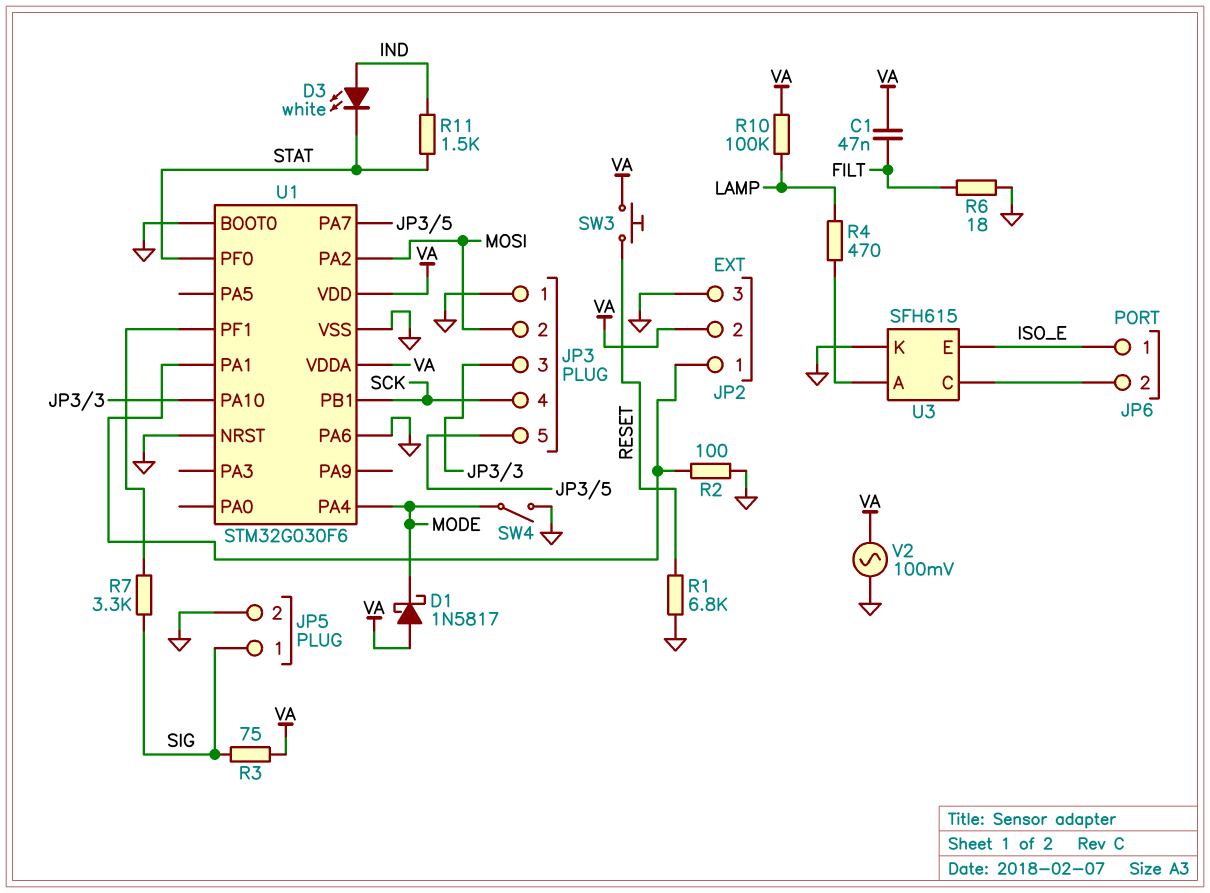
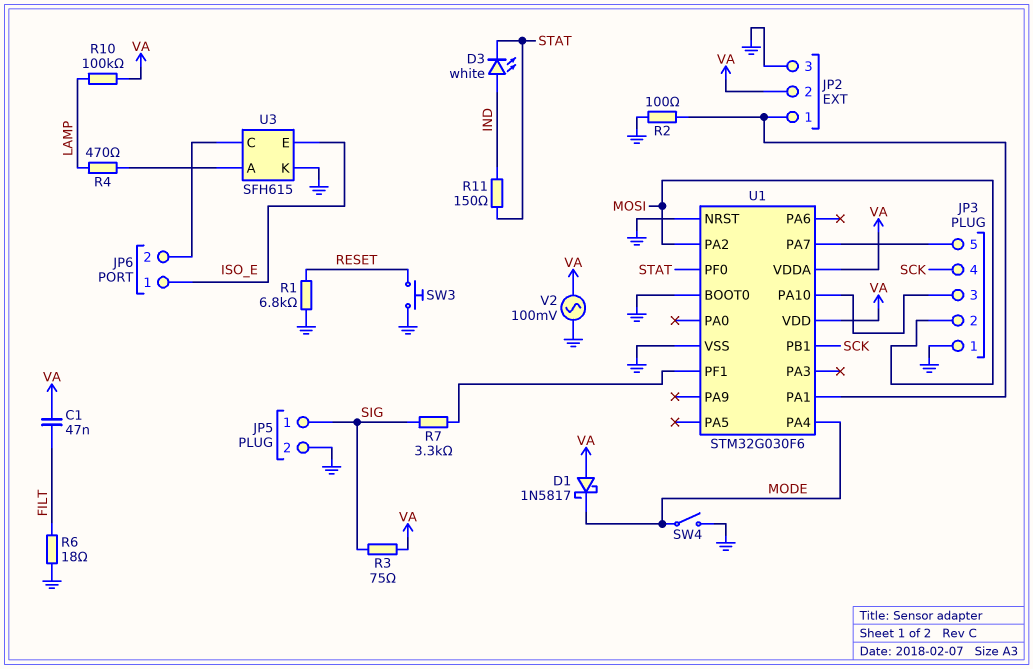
R11: 1.5k (IND, STAT) -> 150 (IND, STAT)
SW3: button (RESET, VA) -> button (GND, RESET)
U1 pin PA6: GND -> none

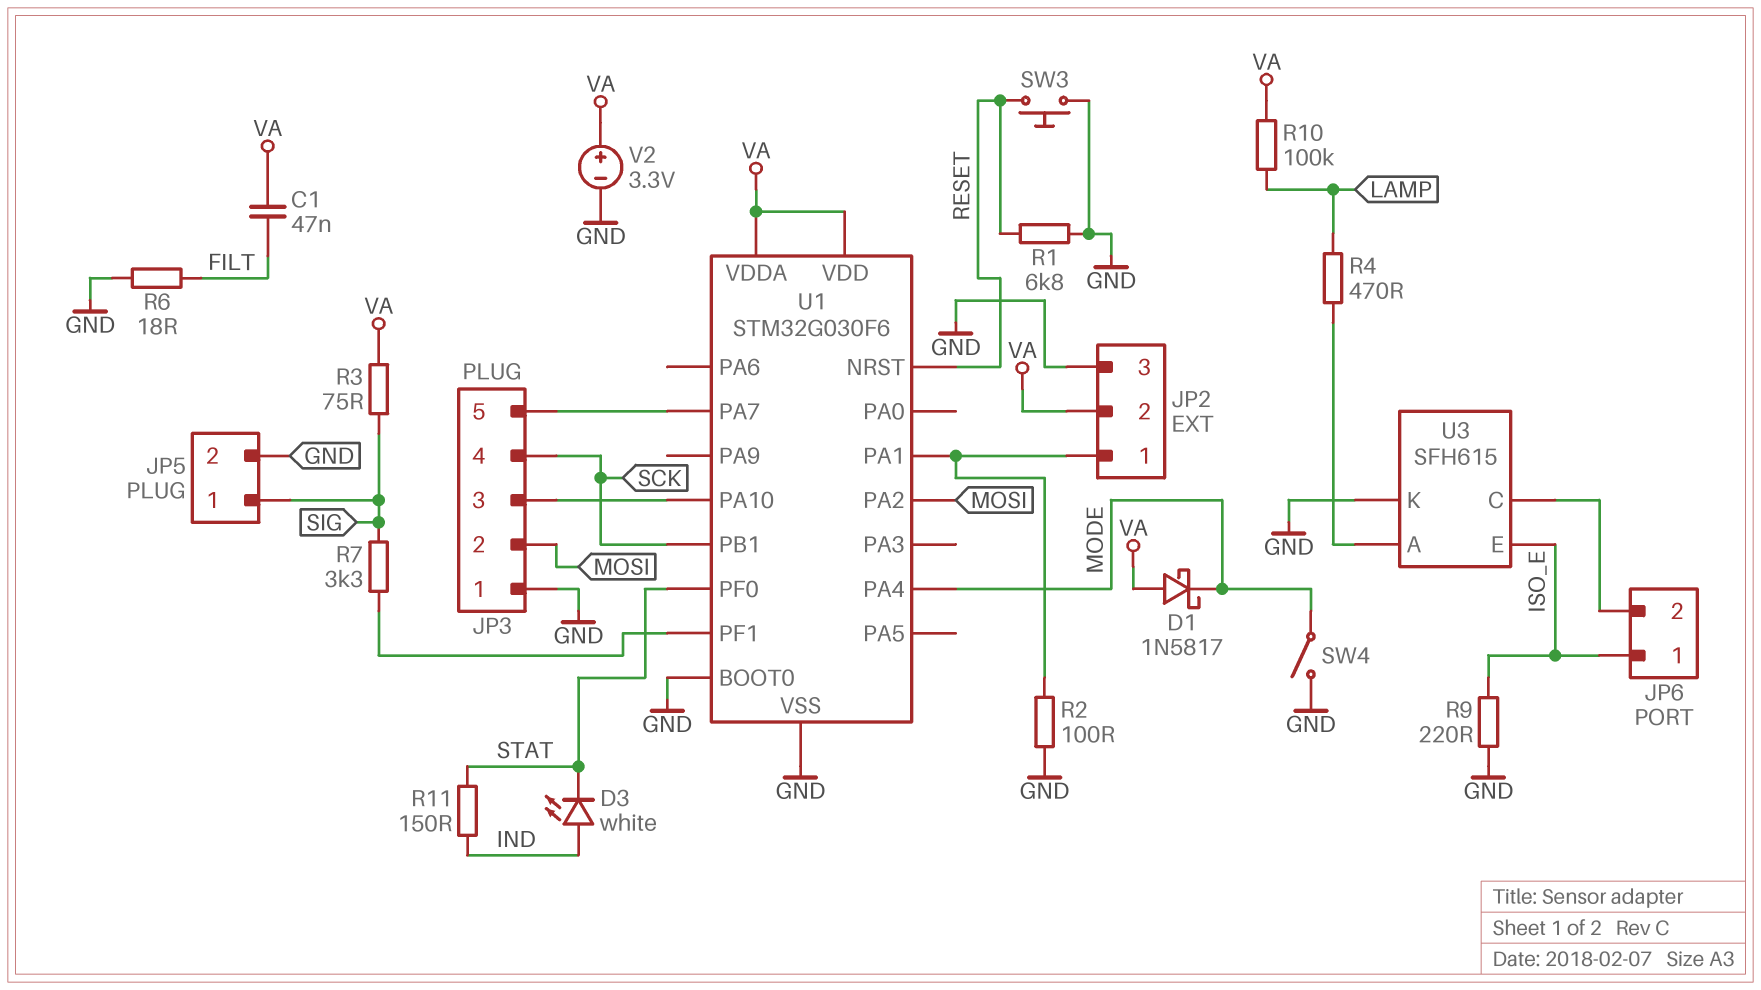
R9: none -> 220 (GND, ISO_E)
U1 pin NRST: GND -> RESET
V2: AC 100mV (GND, VA) -> 3.3V (plus VA, minus GND)

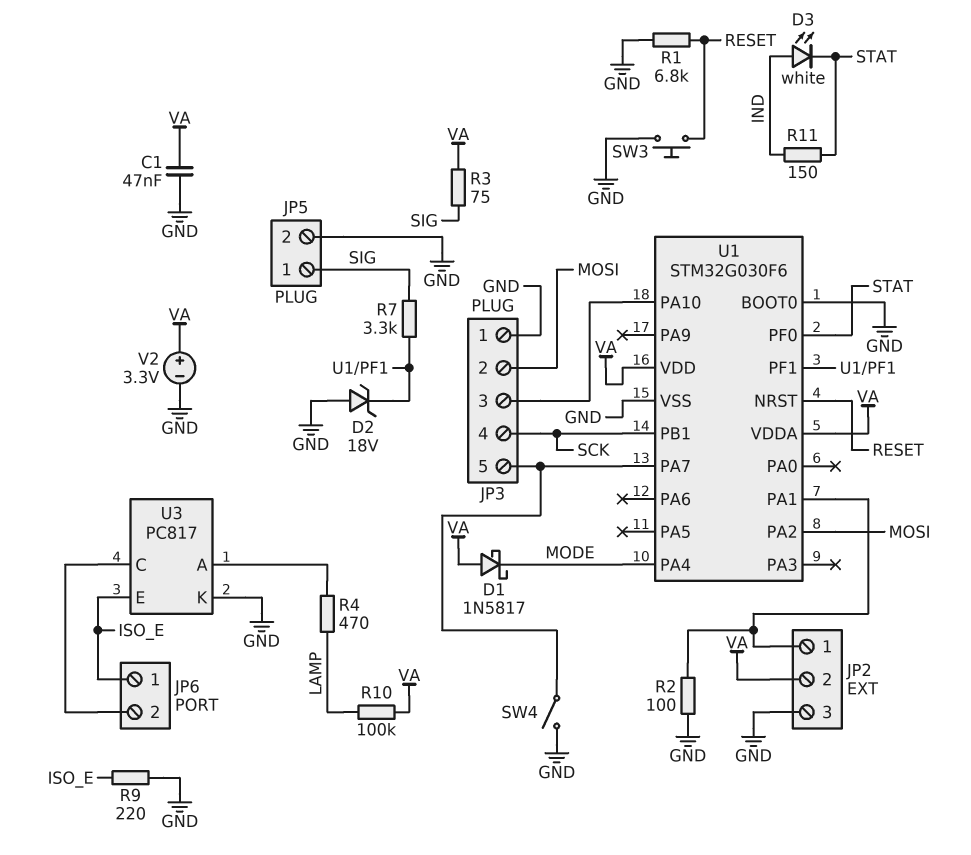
C1: 47nF (FILT, VA) -> 47nF (GND, VA)
D2: none -> zener 18V (A GND, K U1/PF1)
R6: 18 (FILT, GND) -> none
SW4: switch (GND, MODE) -> switch (GND, JP3/5)
U3: SFH615 -> PC817

